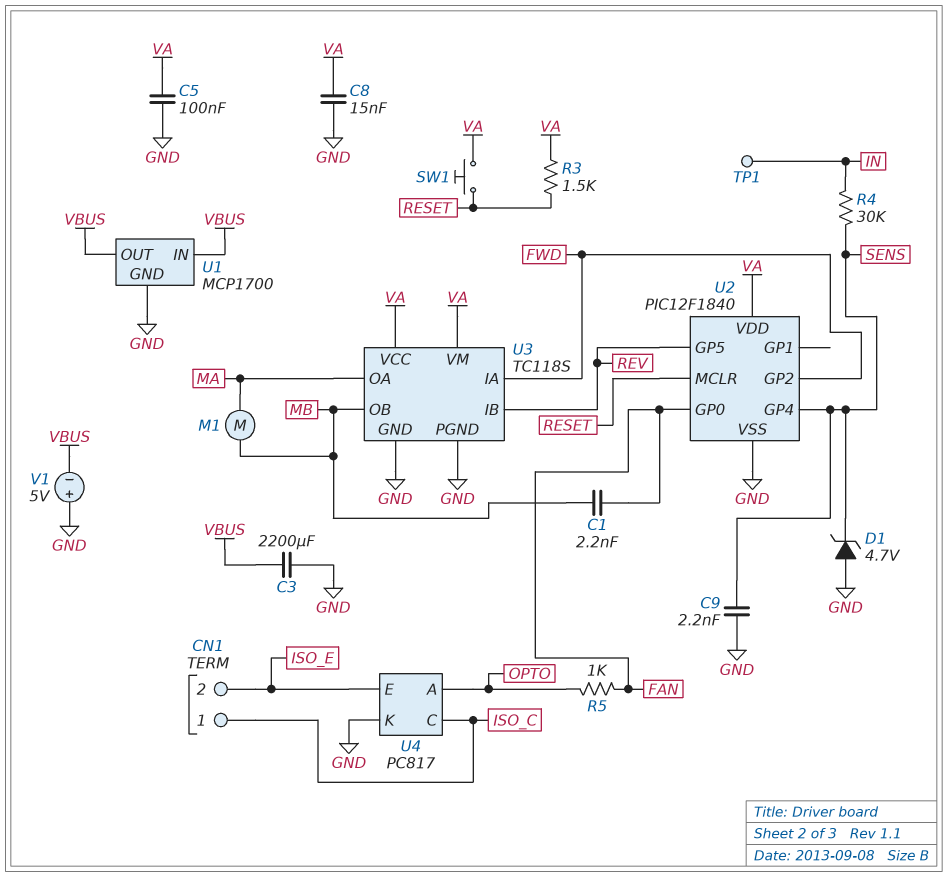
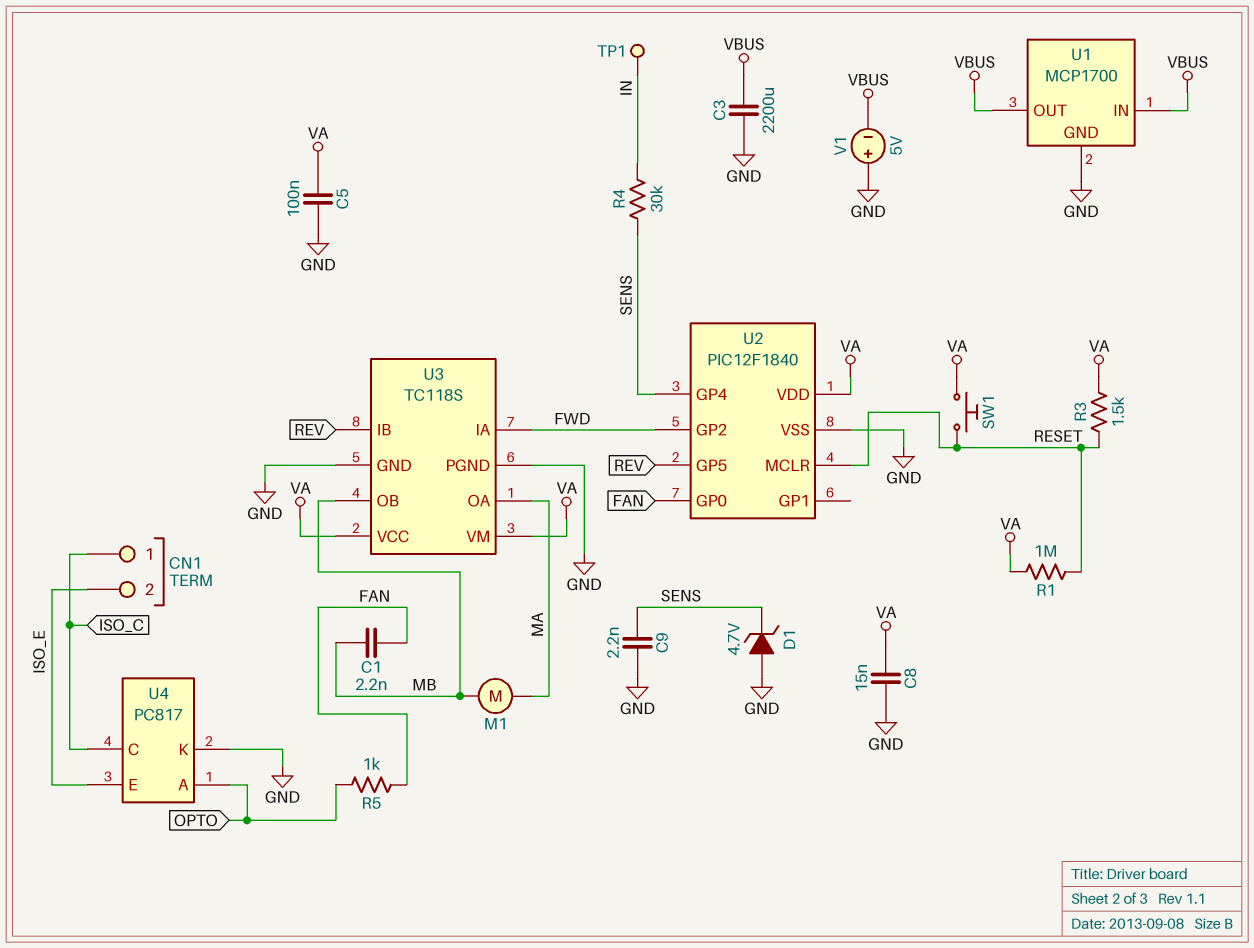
R1: none -> 1M (RESET, VA)

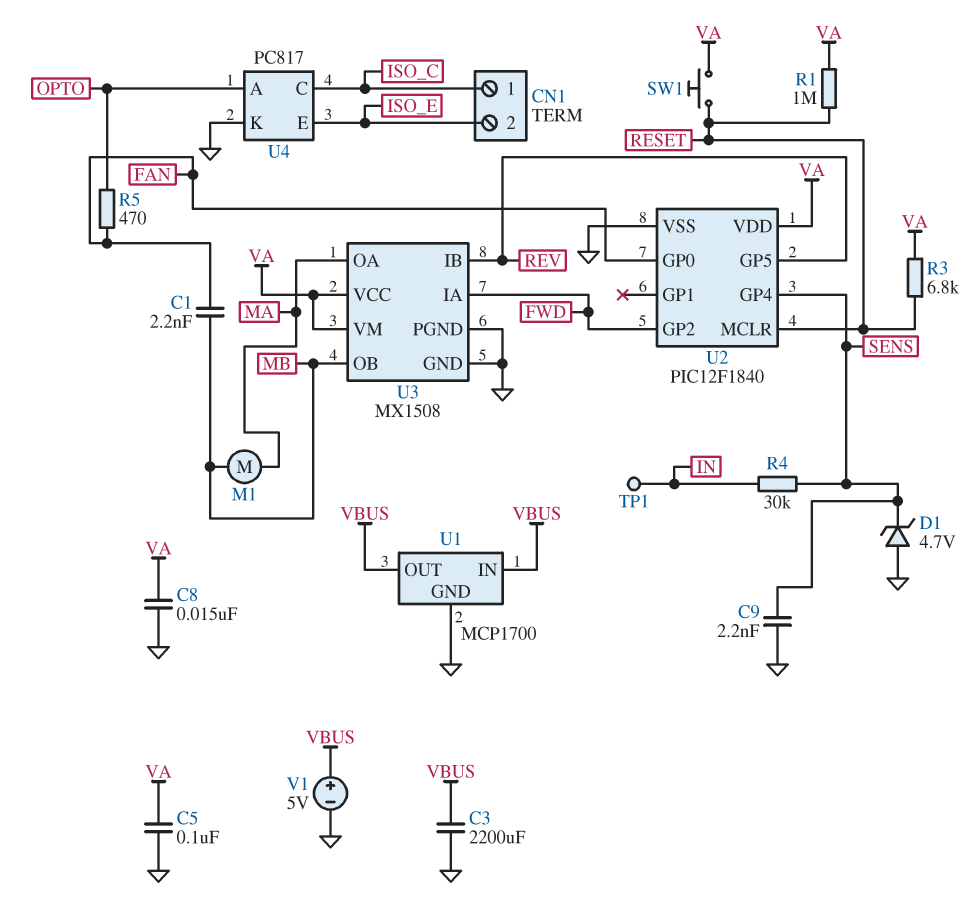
R3: 1.5k (RESET, VA) -> 6.8k (RESET, VA)
R5: 1k (FAN, OPTO) -> 470 (FAN, OPTO)
U3: TC118S -> MX1508
V1: 5V (plus GND, minus VBUS) -> 5V (plus VBUS, minus GND)

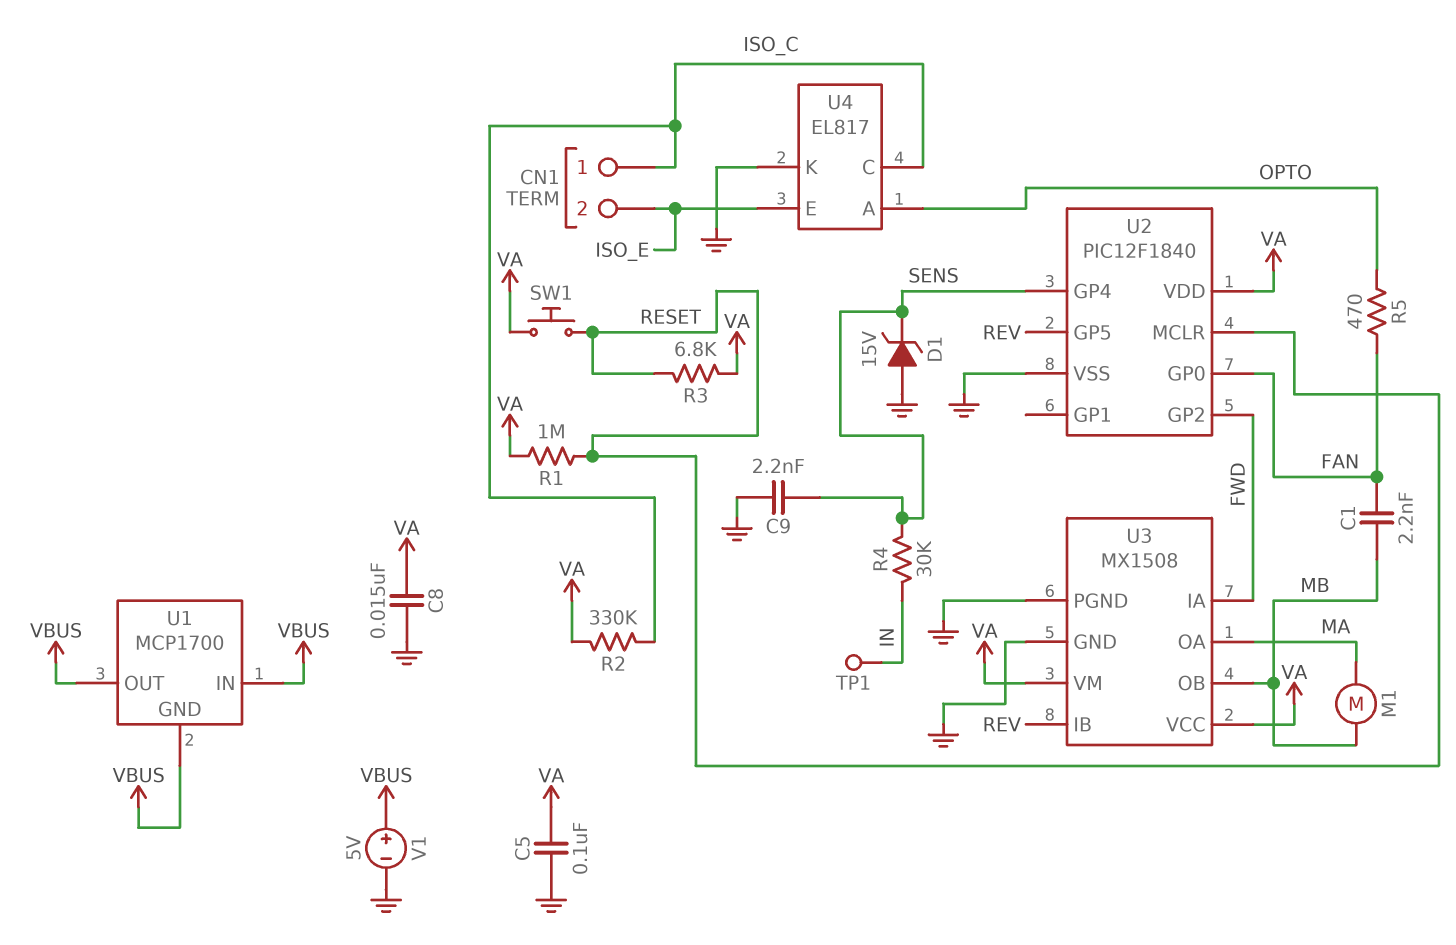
C3: 2200uF (GND, VBUS) -> none
D1: zener 4.7V (A GND, K SENS) -> zener 15V (A GND, K SENS)
R2: none -> 330k (ISO_C, VA)
U1 pin GND: GND -> VBUS
U4: PC817 -> EL817

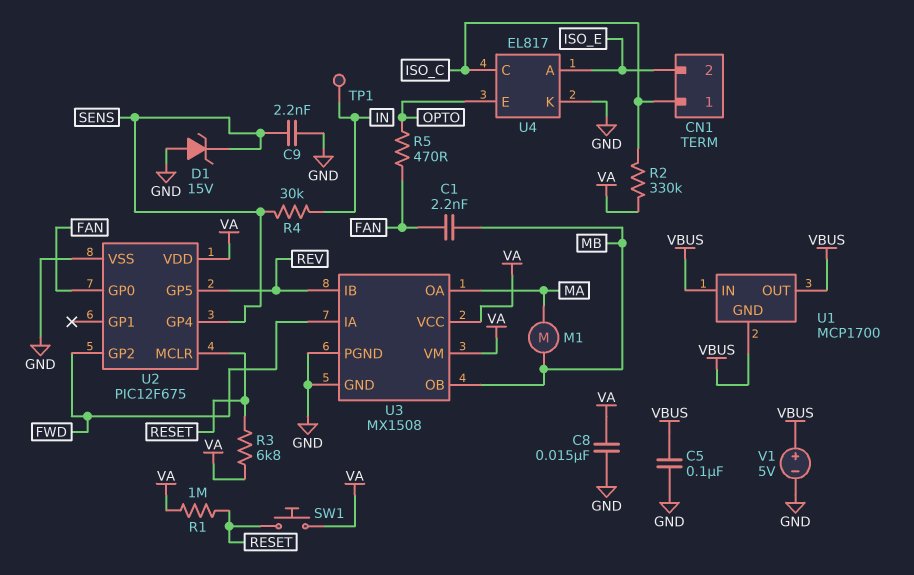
C5: 100nF (GND, VA) -> 100nF (GND, VBUS)
U2: PIC12F1840 -> PIC12F675
U4 pin A: OPTO -> ISO_E
U4 pin E: ISO_E -> OPTO

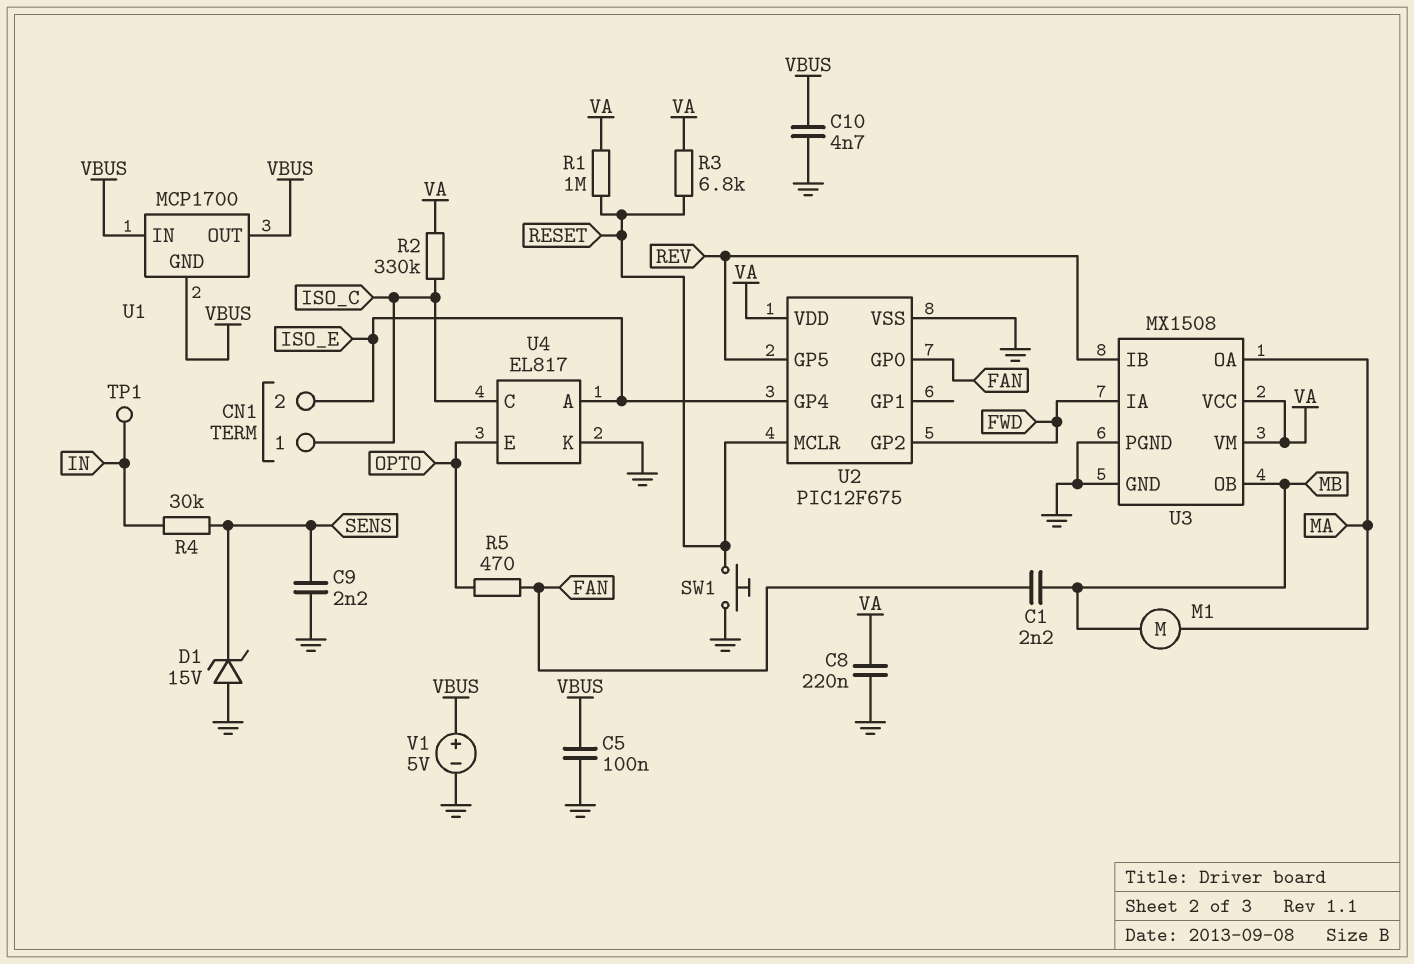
C8: 15nF (GND, VA) -> 220nF (GND, VA)
C10: none -> 4.7nF (GND, VBUS)
SW1: button (RESET, VA) -> button (GND, RESET)
U2 pin GP4: SENS -> ISO_E

